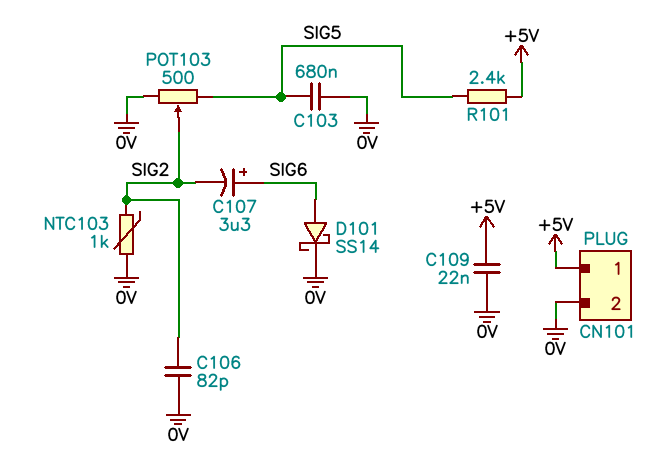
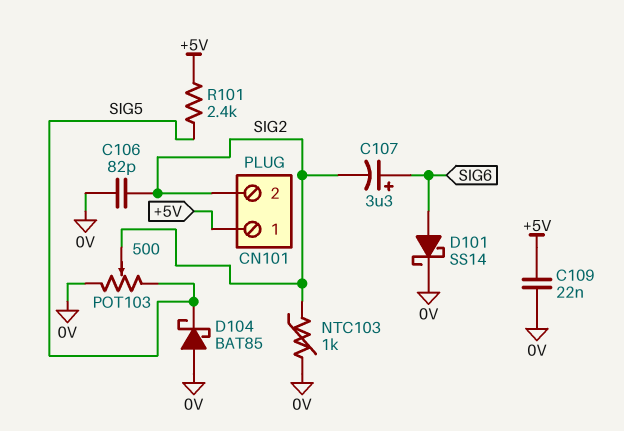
C103: 680nF (0V, SIG5) -> none
CN101 pin 2: 0V -> SIG2
D104: none -> schottky BAT85 (A 0V, K SIG5)

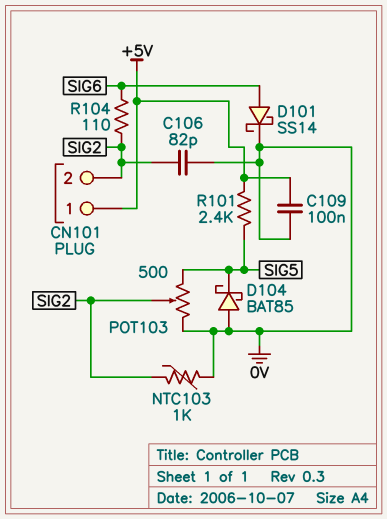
C107: 3.3uF (plus SIG6, minus SIG2) -> none
C109: 22nF (+5V, 0V) -> 100nF (+5V, 0V)
R104: none -> 110 (SIG2, SIG6)

